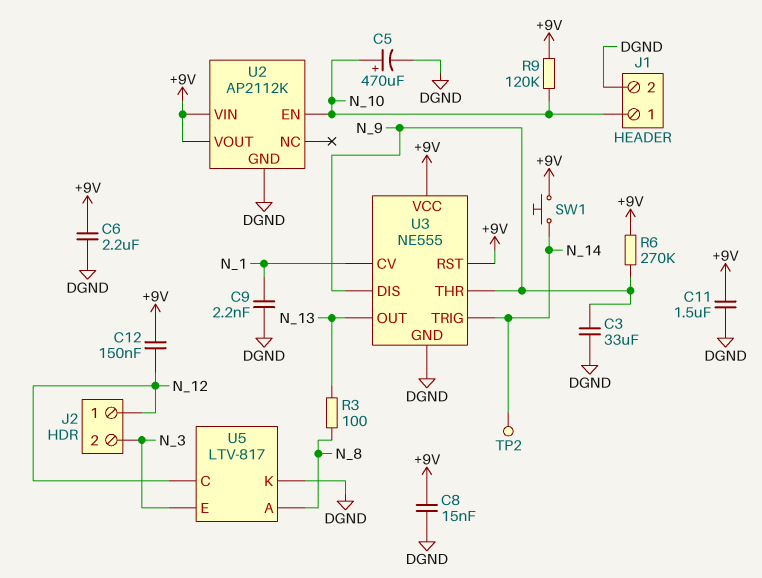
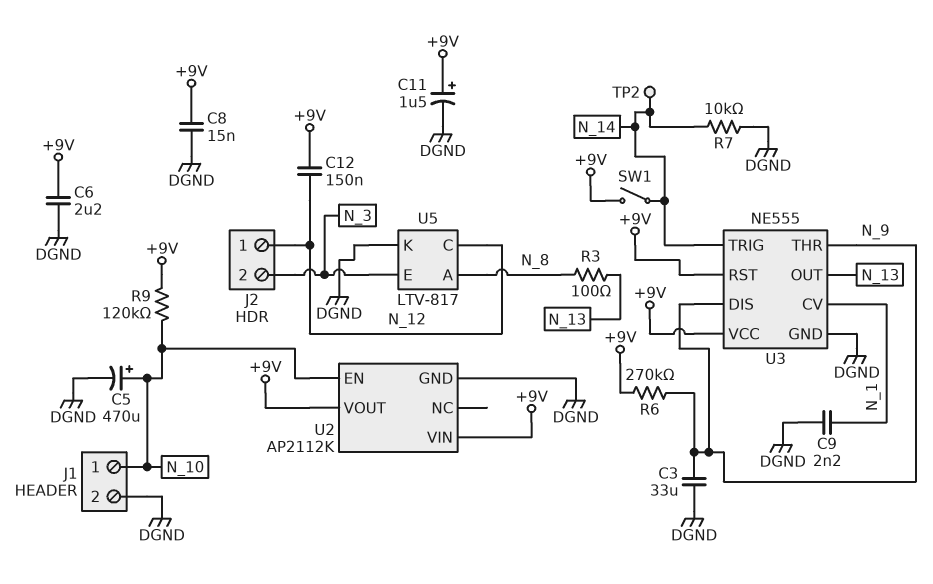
C11: 1.5uF (+9V, DGND) -> 1.5uF (plus +9V, minus DGND)
R7: none -> 10k (DGND, N_14)
SW1: button (+9V, N_14) -> switch (+9V, N_14)

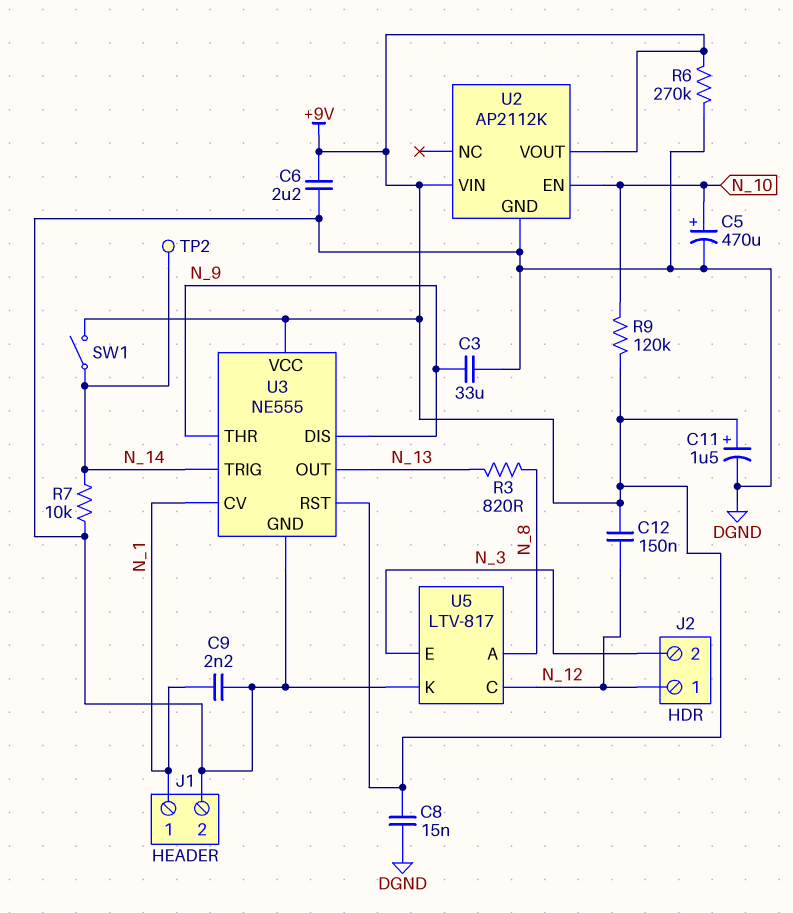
J1 pin 1: N_10 -> N_1
R3: 100 (N_8, N_13) -> 820 (N_8, N_13)
R6: 270k (+9V, N_9) -> 270k (+9V, DGND)

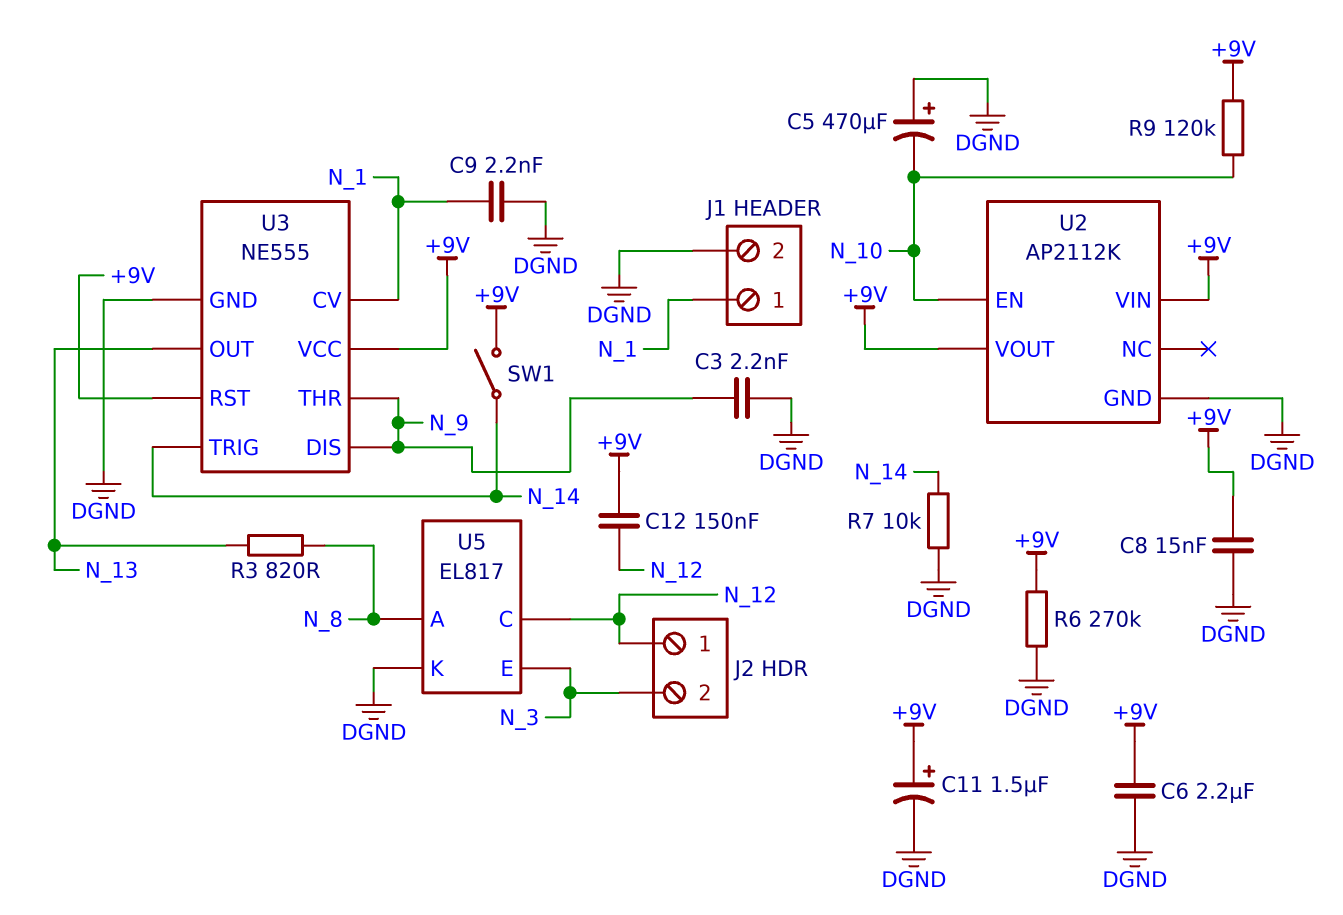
C3: 33uF (DGND, N_9) -> 2.2nF (DGND, N_9)
C5: 470uF (plus N_10, minus DGND) -> 470uF (plus DGND, minus N_10)
TP2: test point (N_14) -> none
U5: LTV-817 -> EL817

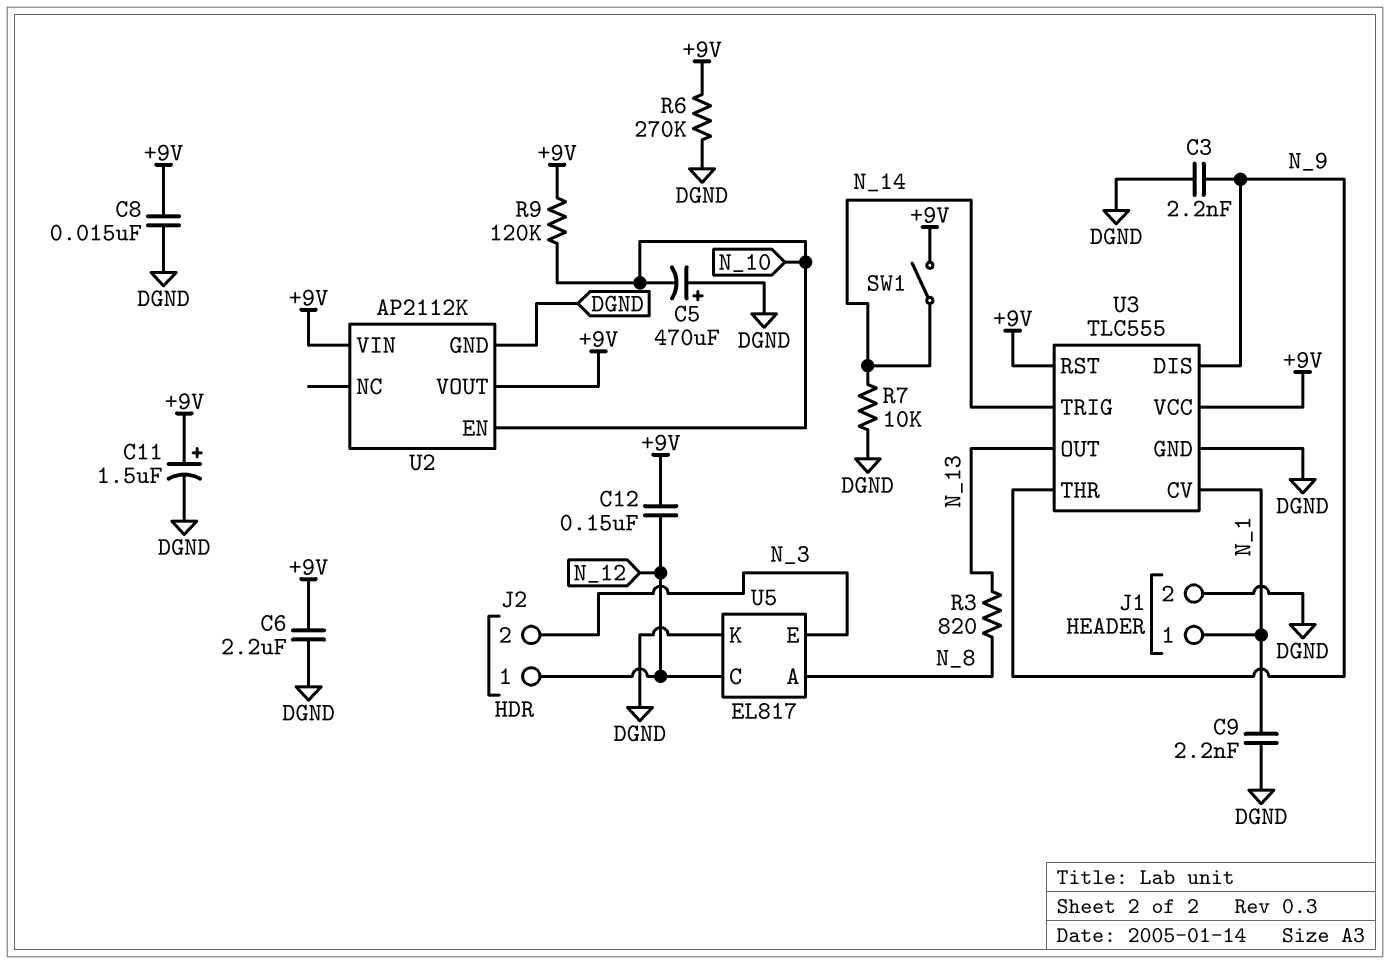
U3: NE555 -> TLC555

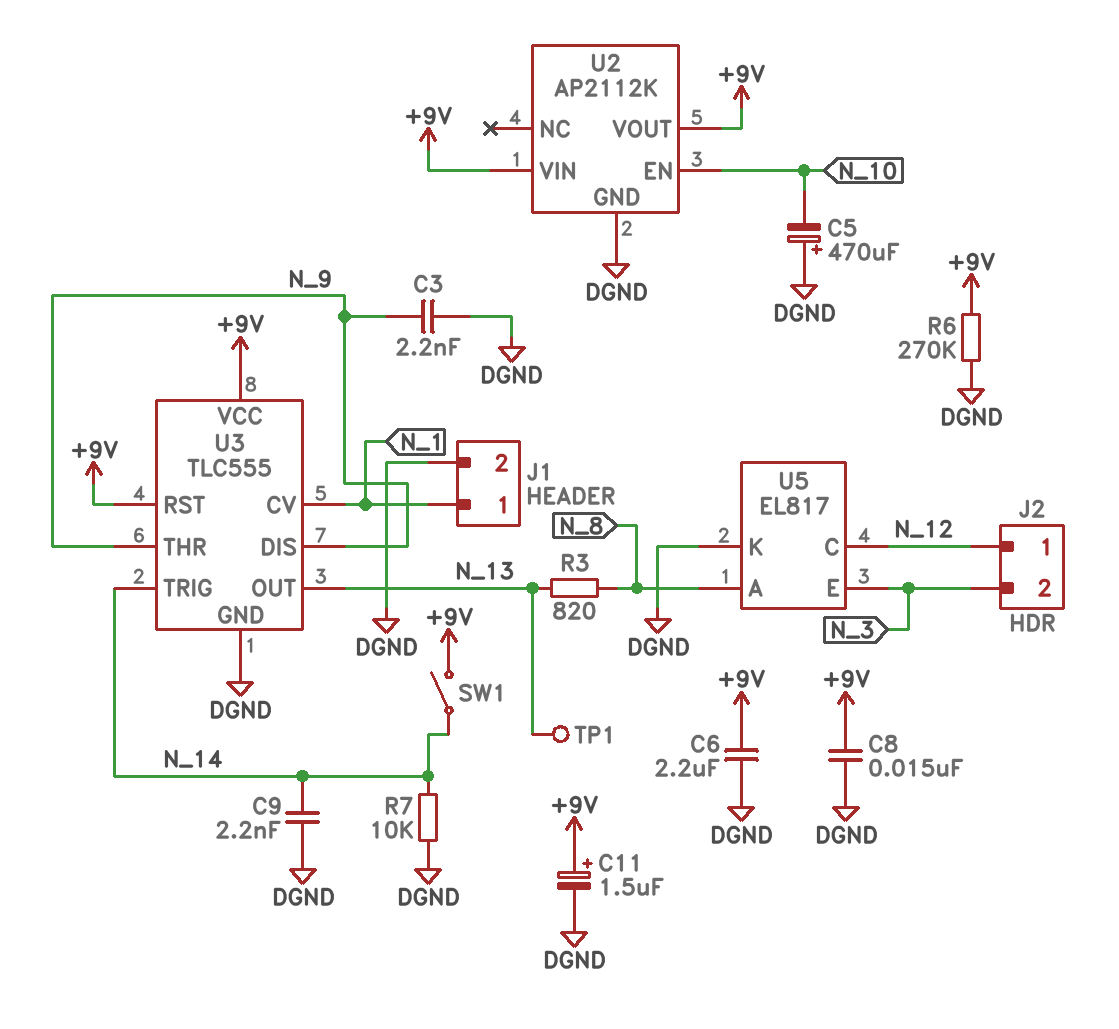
C9: 2.2nF (DGND, N_1) -> 2.2nF (DGND, N_14)
C12: 150nF (+9V, N_12) -> none
R9: 120k (+9V, N_10) -> none
TP1: none -> test point (N_13)

